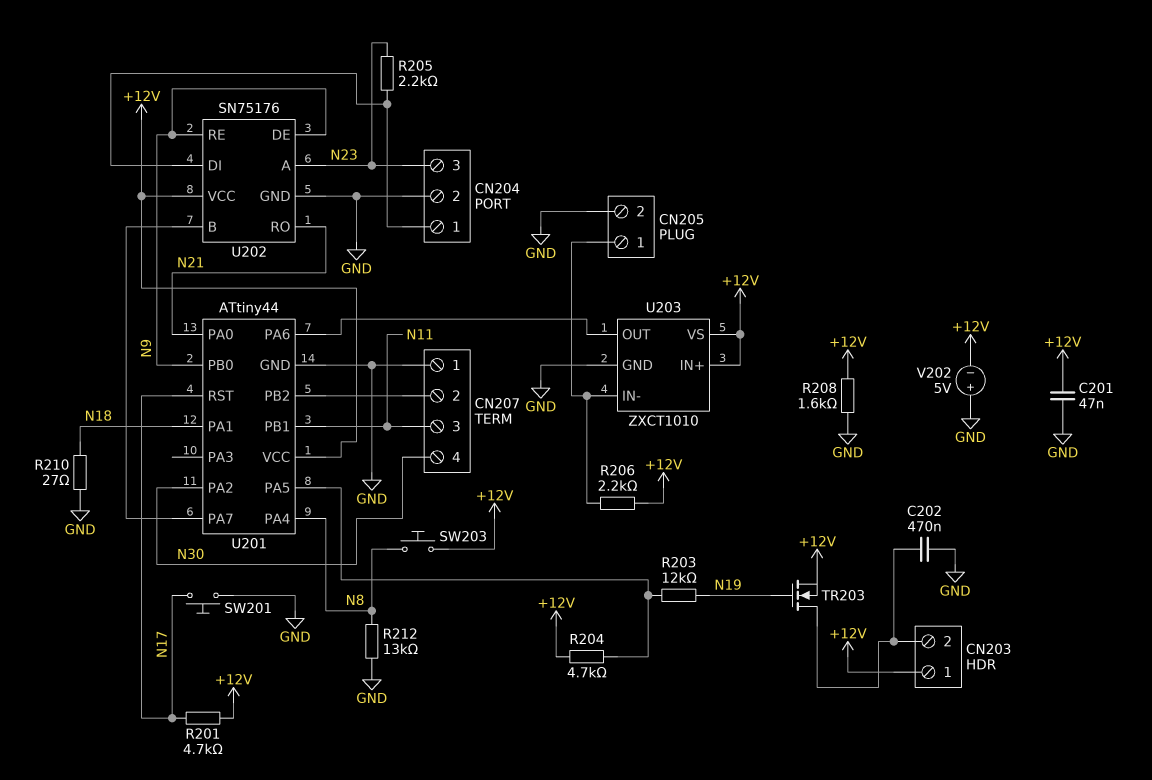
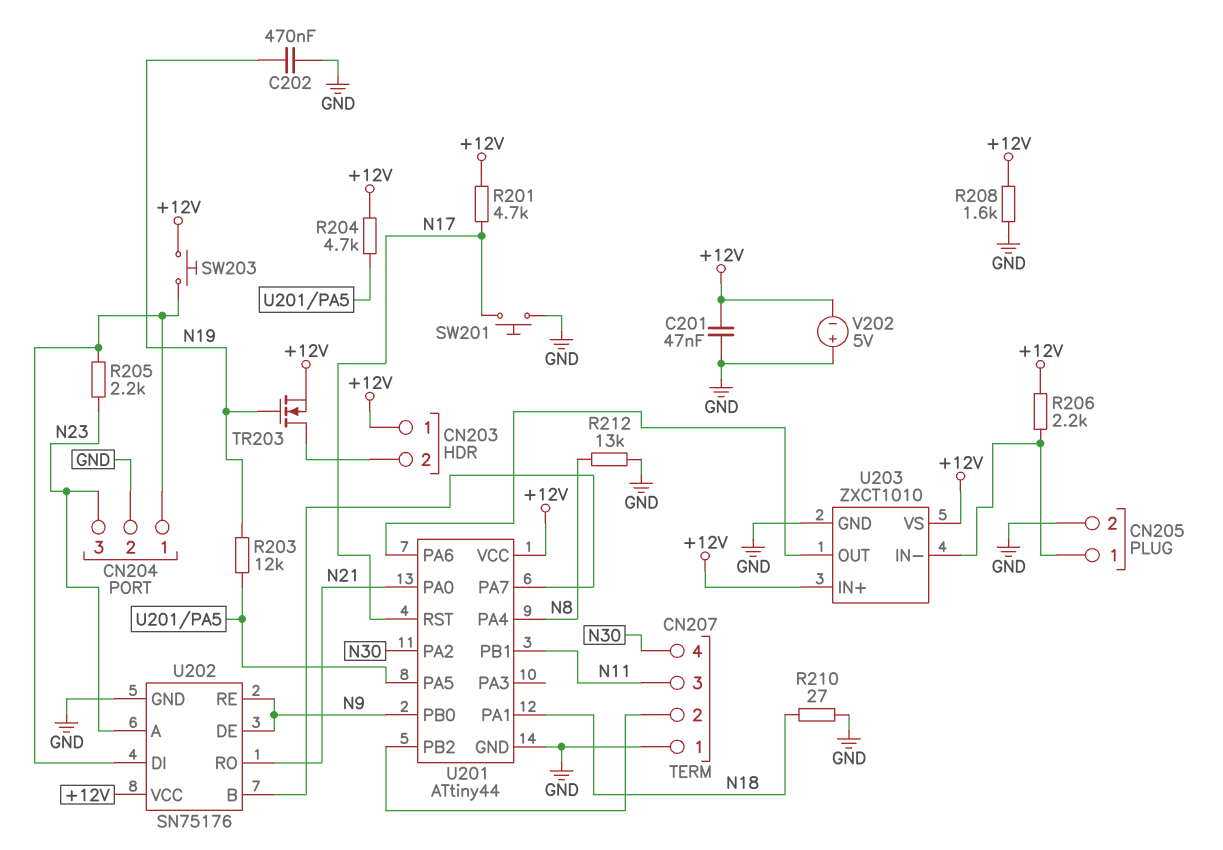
C202: 470nF (CN203/2, GND) -> 470nF (GND, N19)
SW203: button (+12V, N8) -> button (+12V, CN204/1)

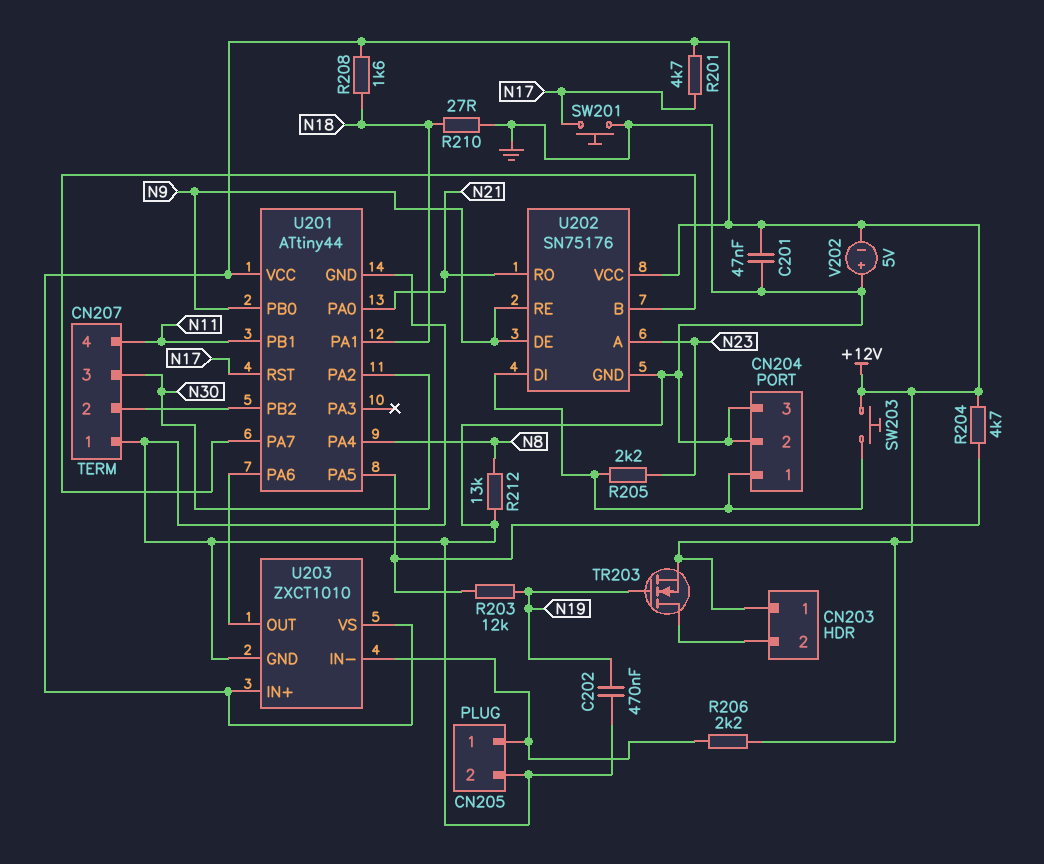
CN204 pin 3: N23 -> GND
CN207 pin 3: N11 -> N30
CN207 pin 4: N30 -> N11
R208: 1.6k (+12V, GND) -> 1.6k (+12V, N18)

